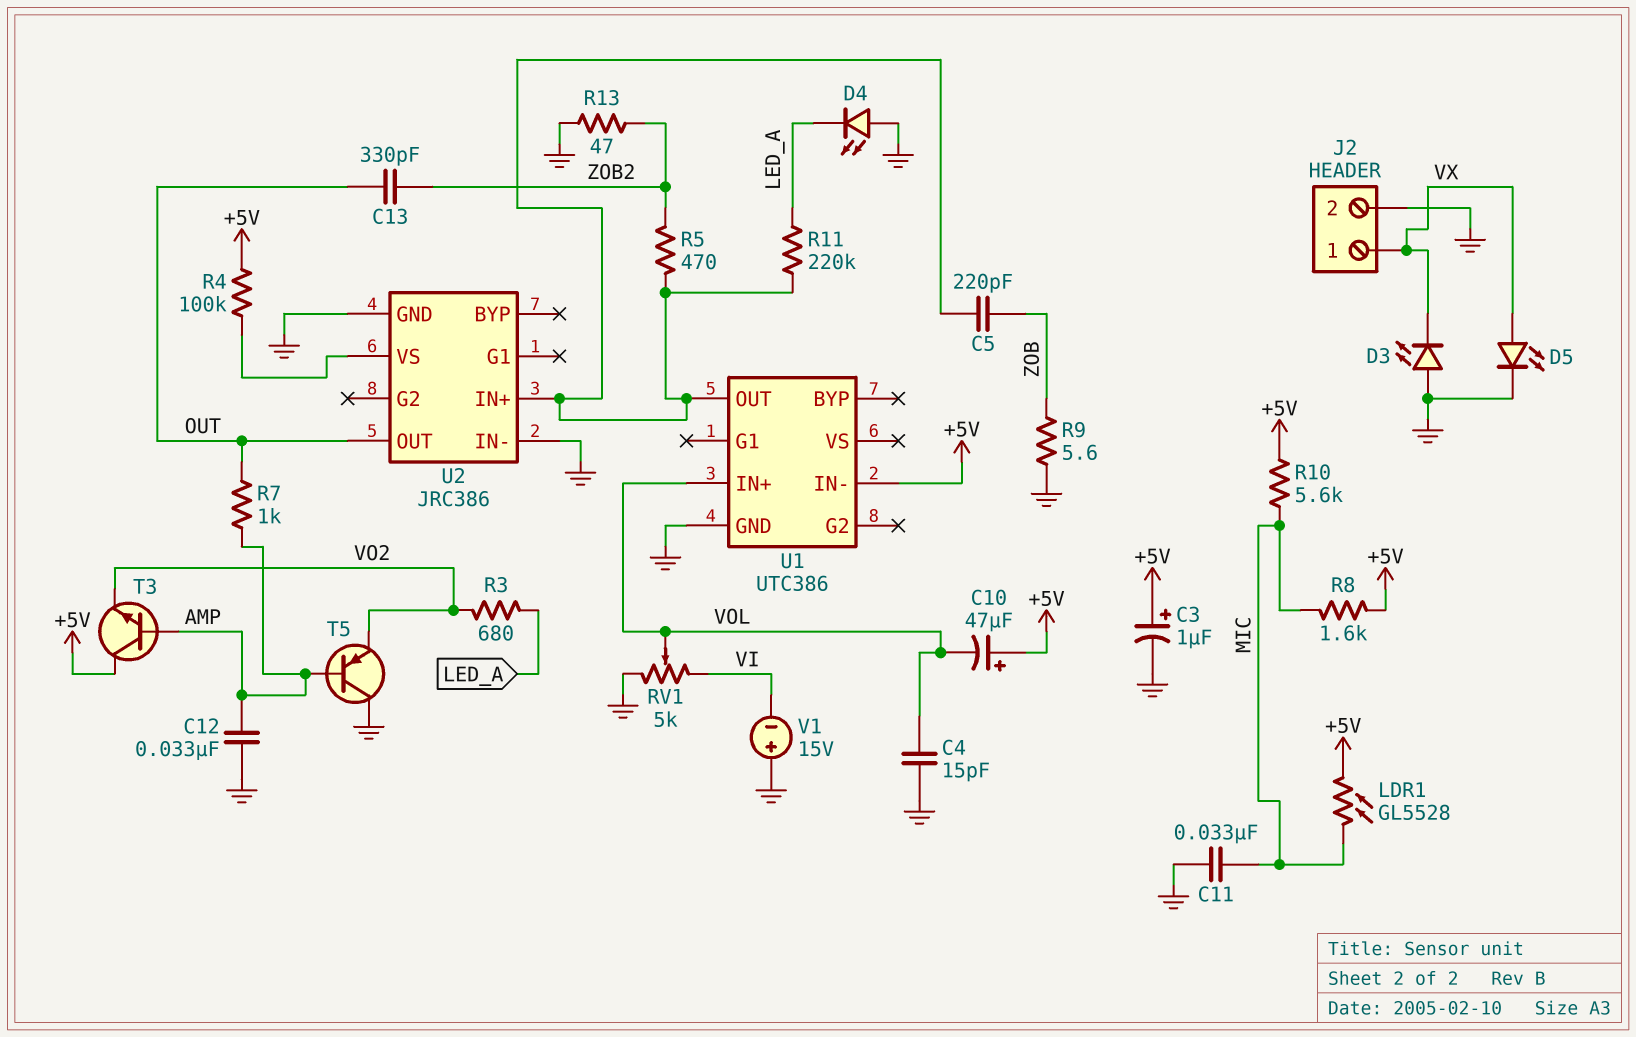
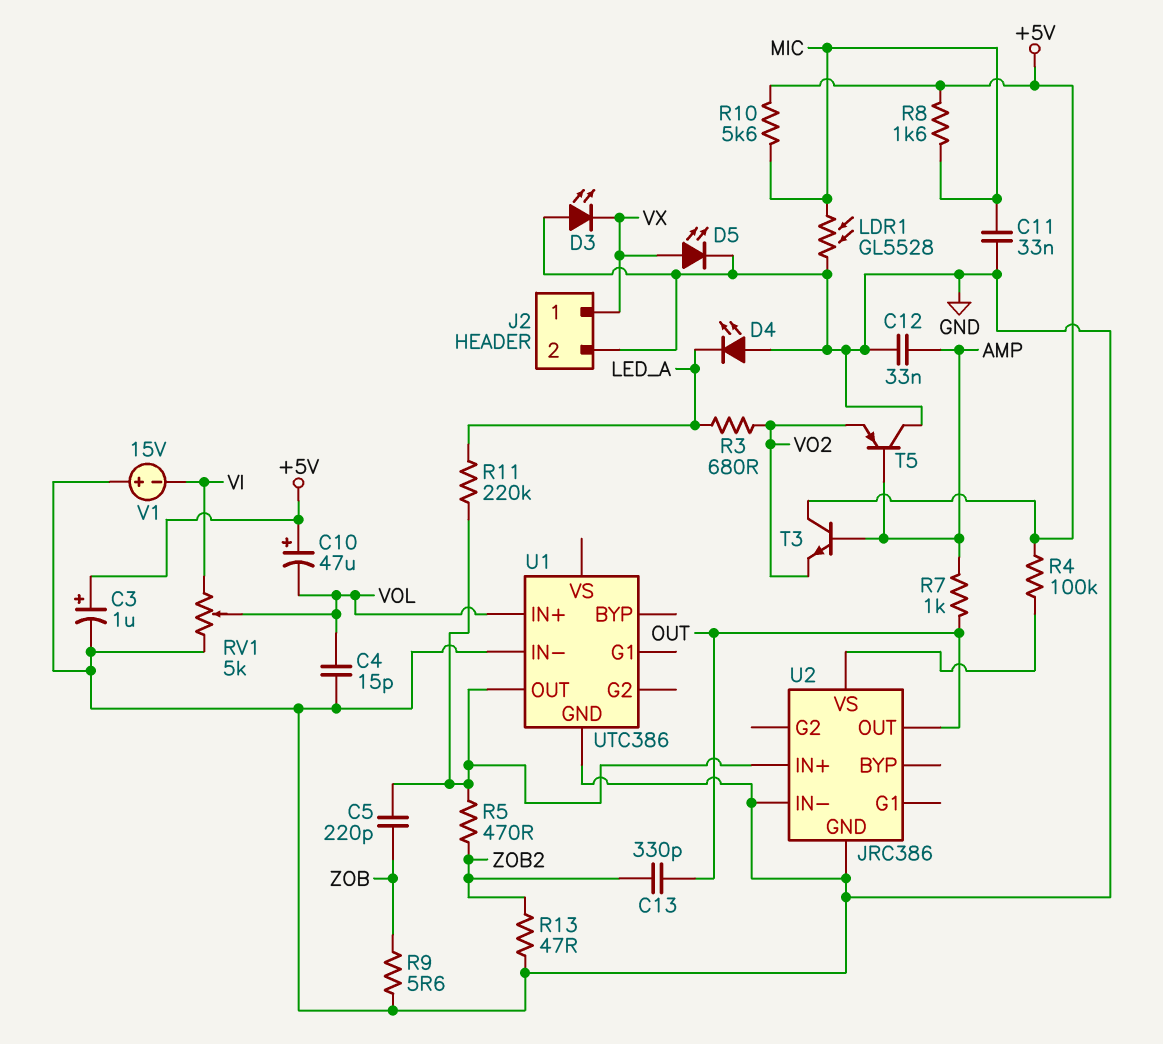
LDR1: GL5528 (+5V, MIC) -> GL5528 (GND, MIC)
U1 pin IN-: +5V -> GND

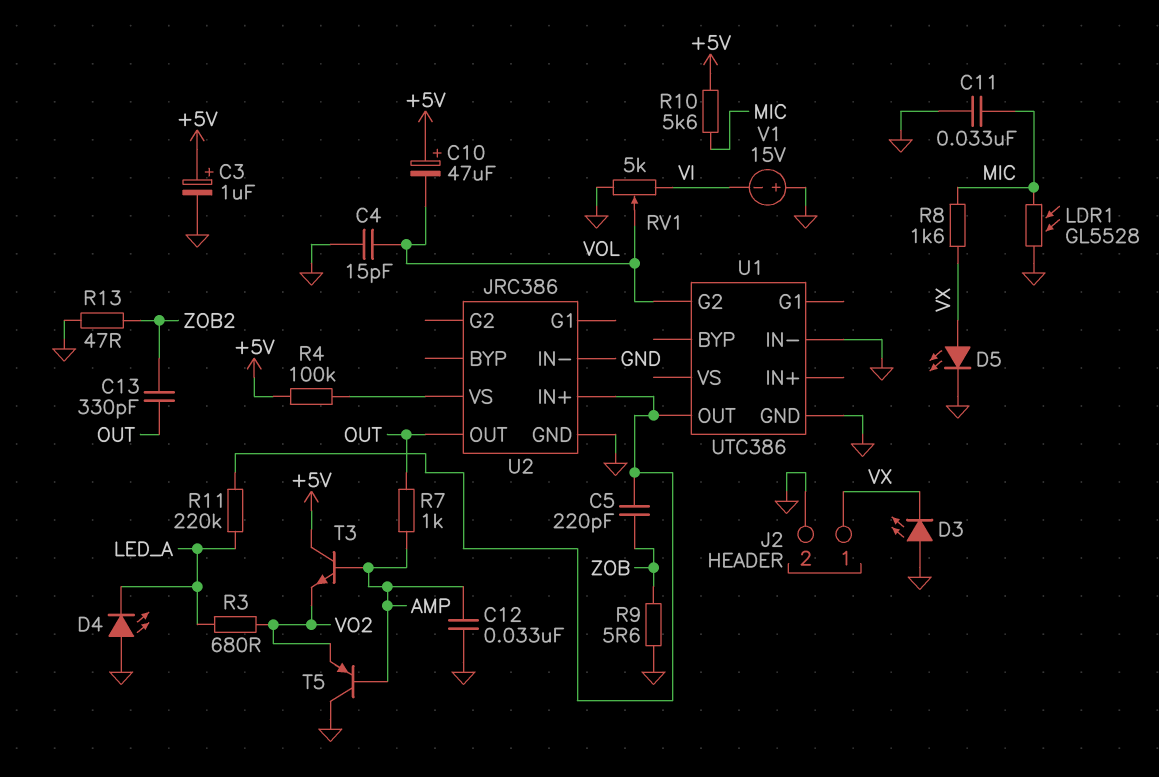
R5: 470 (U1/OUT, ZOB2) -> none
R8: 1.6k (+5V, MIC) -> 1.6k (MIC, VX)
U1 pin G2: none -> VOL
U1 pin IN+: VOL -> none

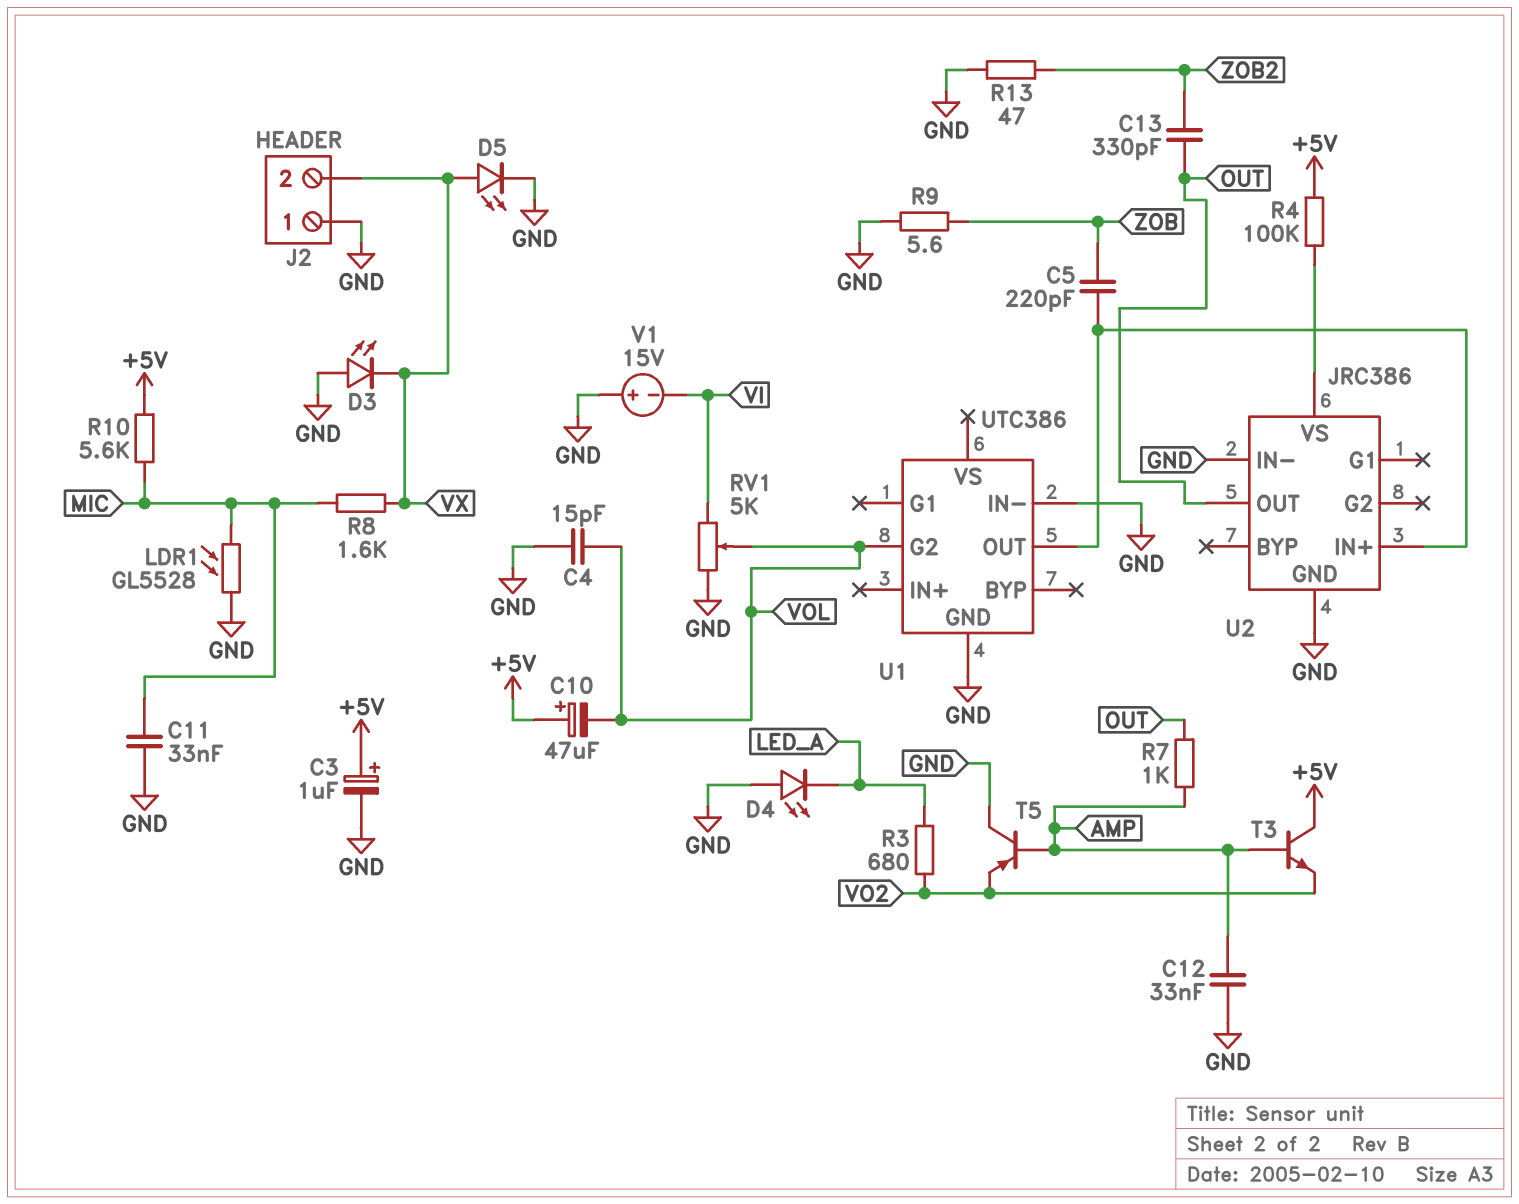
J2 pin 1: VX -> GND
J2 pin 2: GND -> VX
R11: 220k (LED_A, U1/OUT) -> none

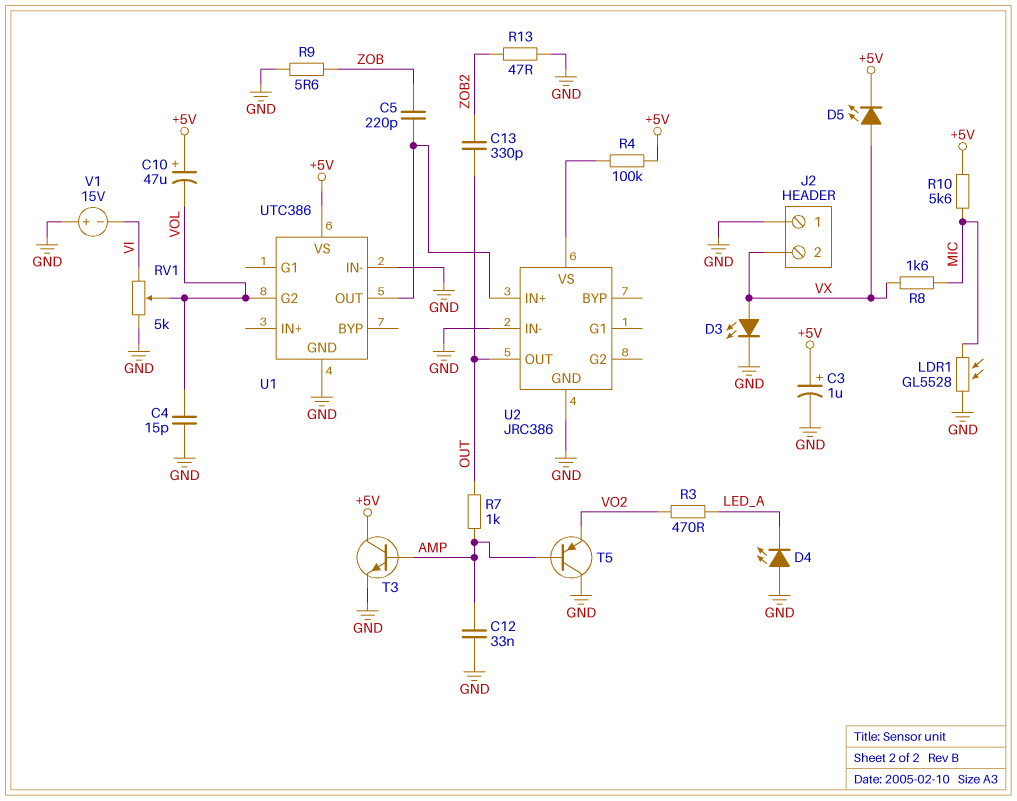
C11: 33nF (GND, MIC) -> none
D3: LED (A GND, K VX) -> LED (A VX, K GND)
D5: LED (A VX, K GND) -> LED (A VX, K +5V)
R3: 680 (LED_A, VO2) -> 470 (LED_A, VO2)
T3: NPN (B AMP, C +5V, E VO2) -> NPN (B AMP, C +5V, E GND)
U1 pin VS: none -> +5V

